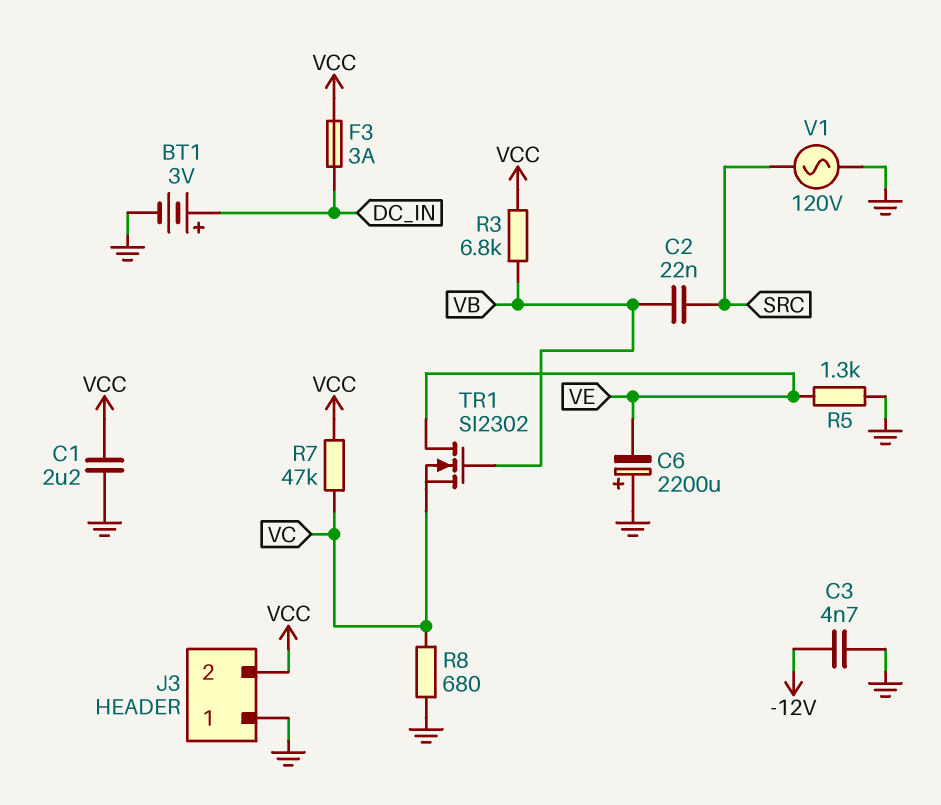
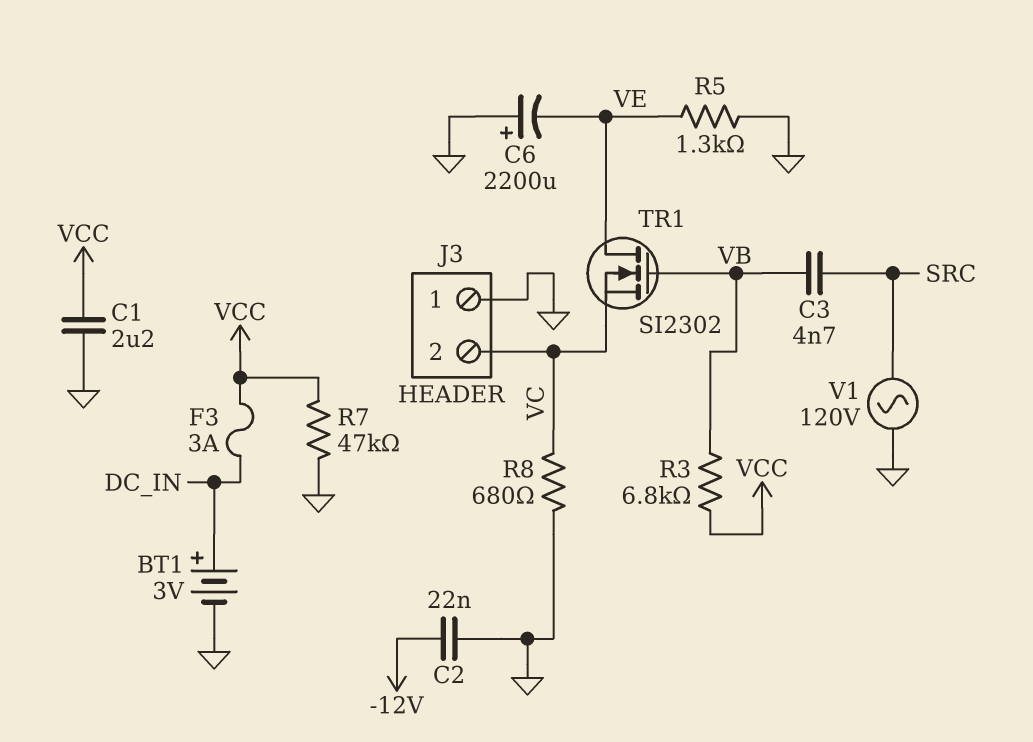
C2: 22nF (SRC, VB) -> 22nF (-12V, GND)
C3: 4.7nF (-12V, GND) -> 4.7nF (SRC, VB)
J3 pin 2: VCC -> VC
R7: 47k (VC, VCC) -> 47k (GND, VCC)

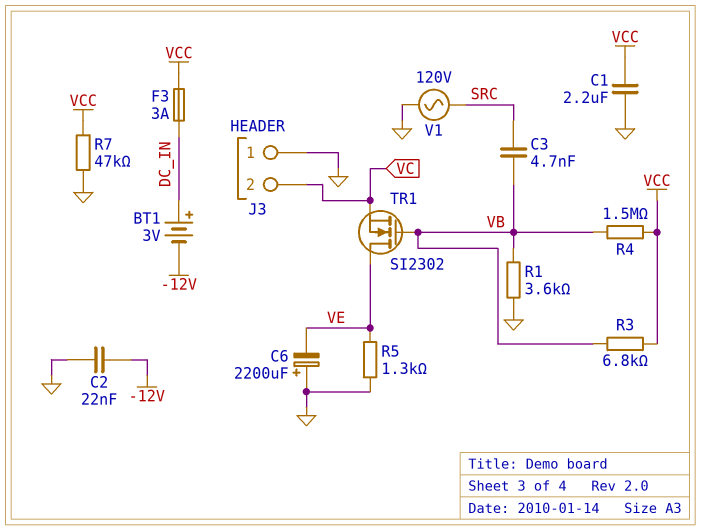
BT1: 3V (plus DC_IN, minus GND) -> 3V (plus DC_IN, minus -12V)
R1: none -> 3.6k (GND, VB)
R4: none -> 1.5M (VB, VCC)
R8: 680 (GND, VC) -> none

